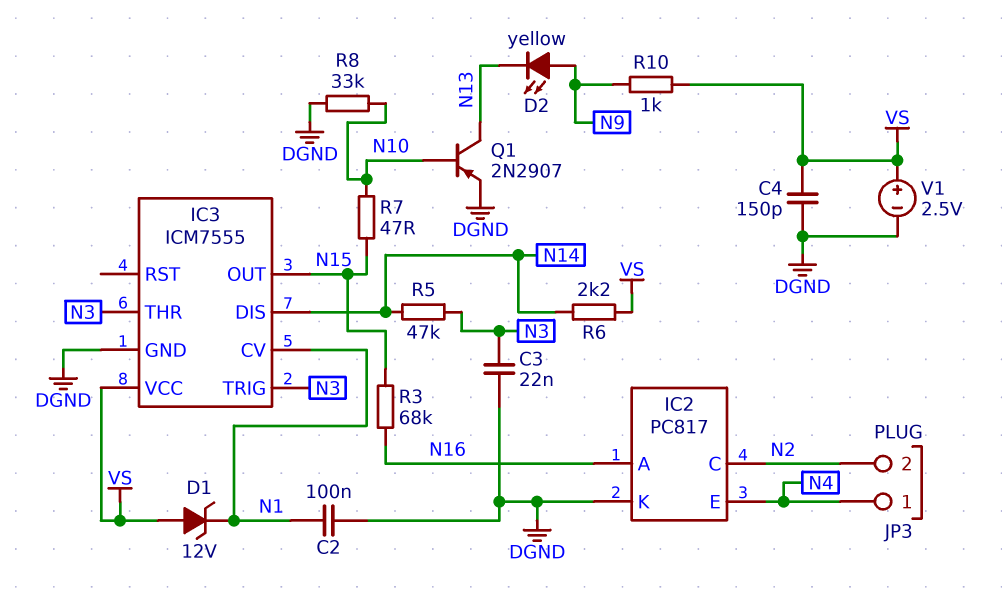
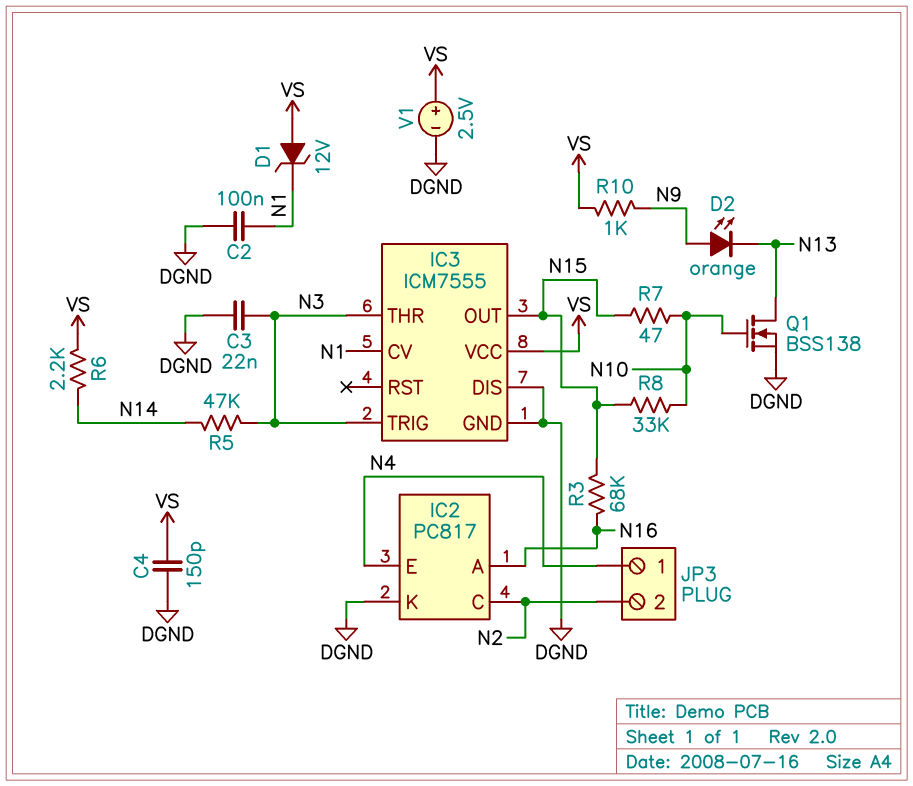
D2: LED yellow (A N9, K N13) -> LED orange (A N9, K N13)
IC3 pin DIS: N14 -> DGND
Q1: PNP 2N2907 (B N10, C N13, E DGND) -> NMOS BSS138 (G N10, D N13, S DGND)
R8: 33k (DGND, N10) -> 33k (N10, N15)

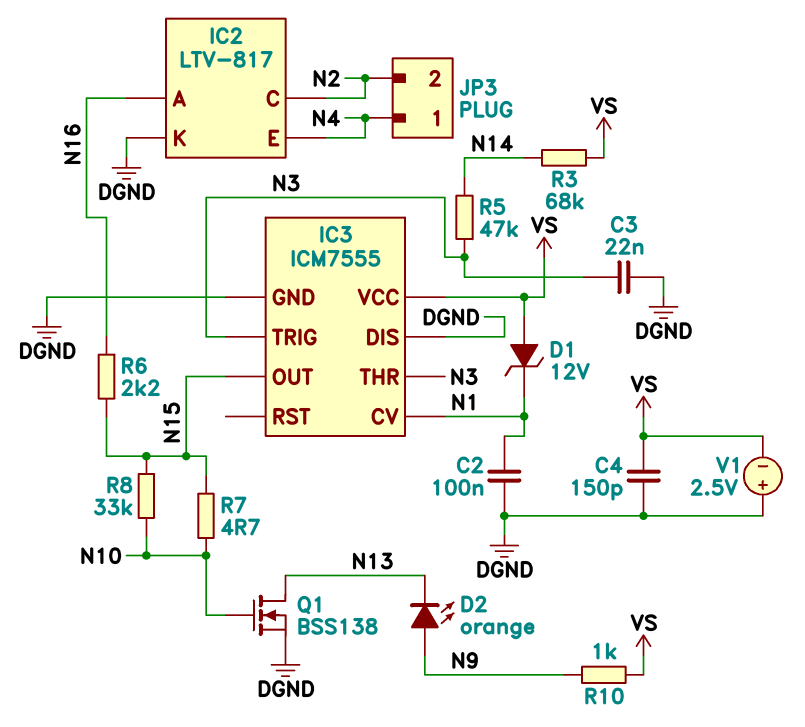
IC2: PC817 -> LTV-817
R3: 68k (N15, N16) -> 68k (N14, VS)
R6: 2.2k (N14, VS) -> 2.2k (N15, N16)
R7: 47 (N10, N15) -> 4.7 (N10, N15)
V1: 2.5V (plus VS, minus DGND) -> 2.5V (plus DGND, minus VS)

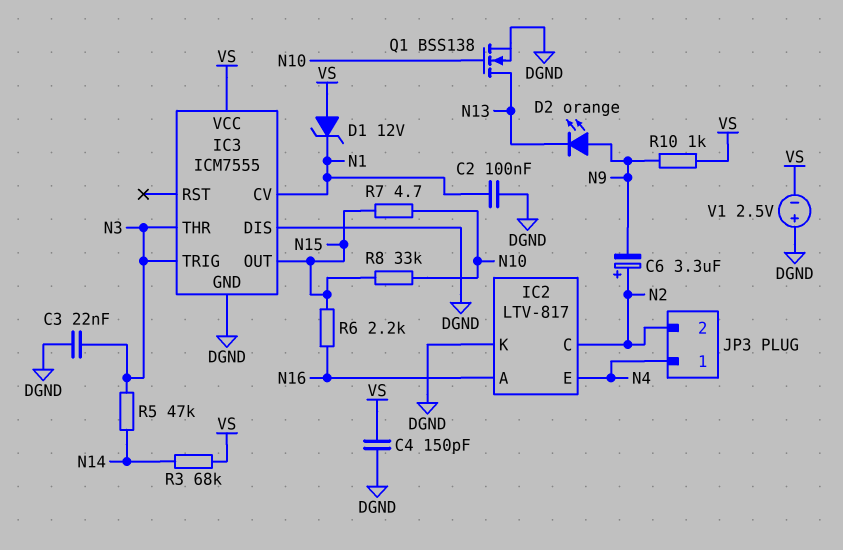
C6: none -> 3.3uF (plus N2, minus N9)

